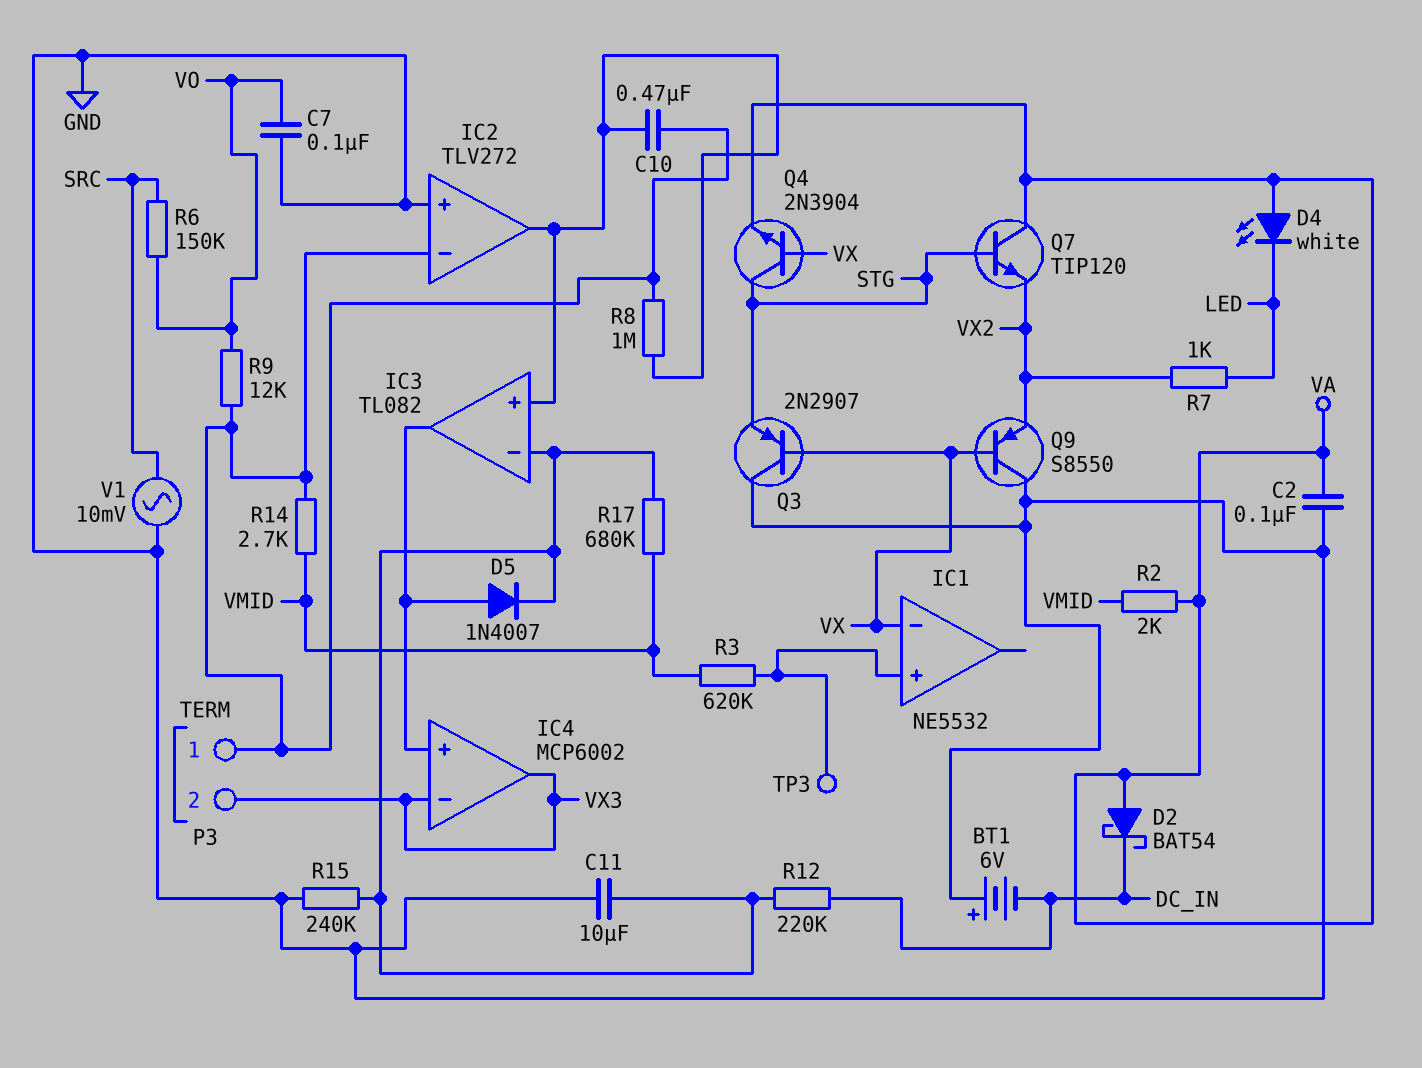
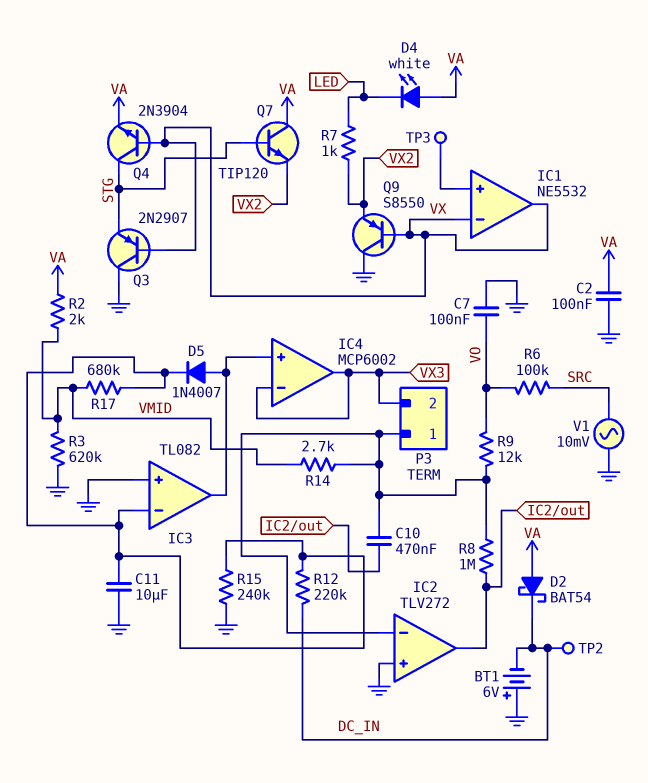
IC1 pin out: none -> VX
IC3 pin in+: IC2/out -> GND
R3: 620k (IC1/in+, VMID) -> 620k (GND, VMID)
R6: 150k (SRC, VO) -> 100k (SRC, VO)
TP2: none -> test point (DC_IN)

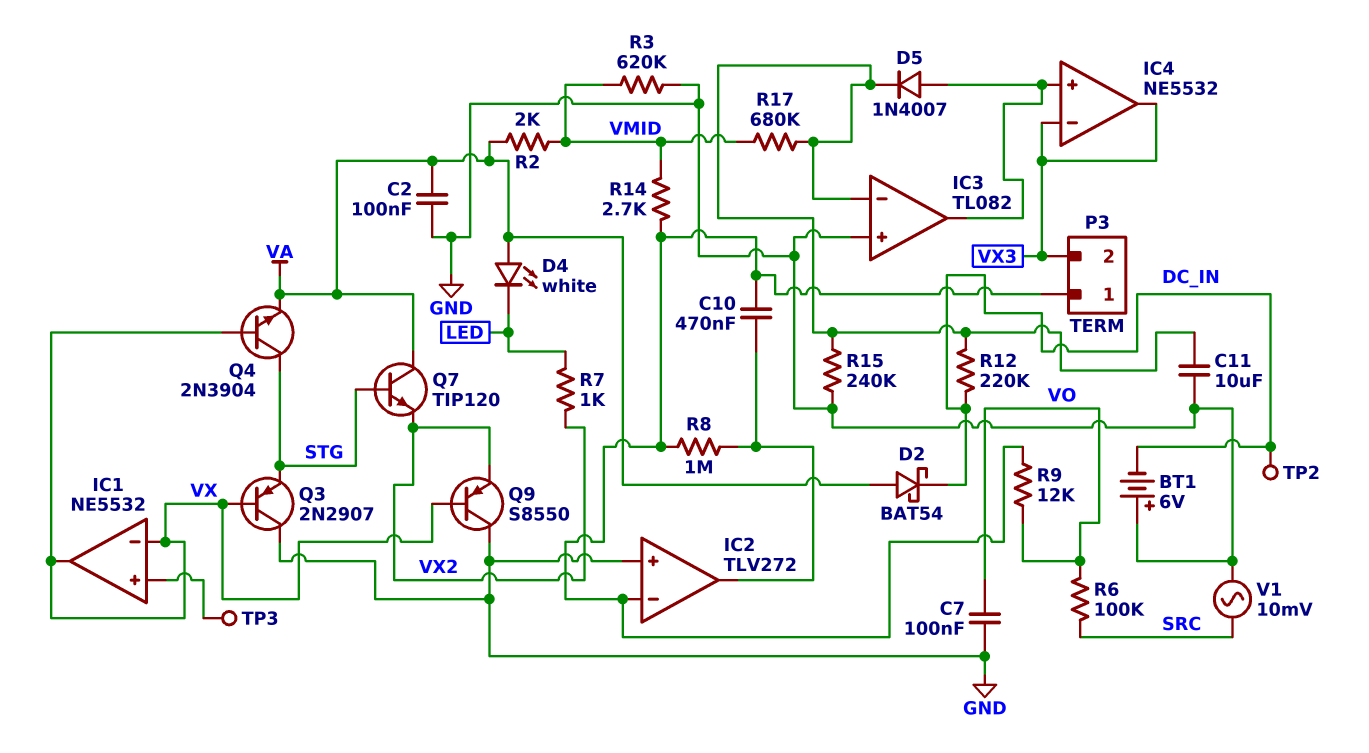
IC4: MCP6002 -> NE5532

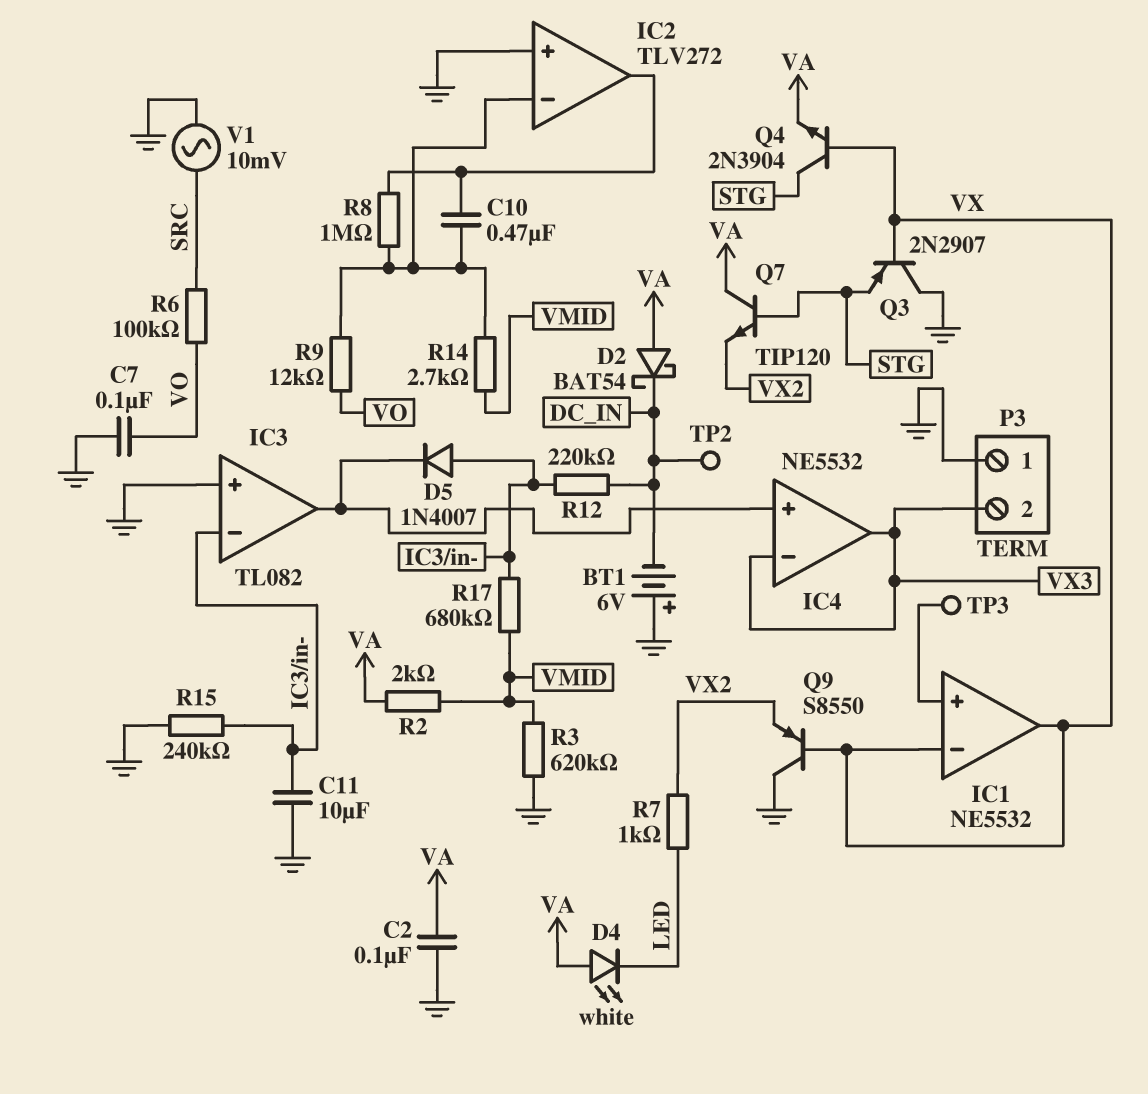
D5: diode 1N4007 (A IC3/out, K IC3/in-) -> diode 1N4007 (A IC3/in-, K IC3/out)
P3 pin 1: IC2/in- -> GND

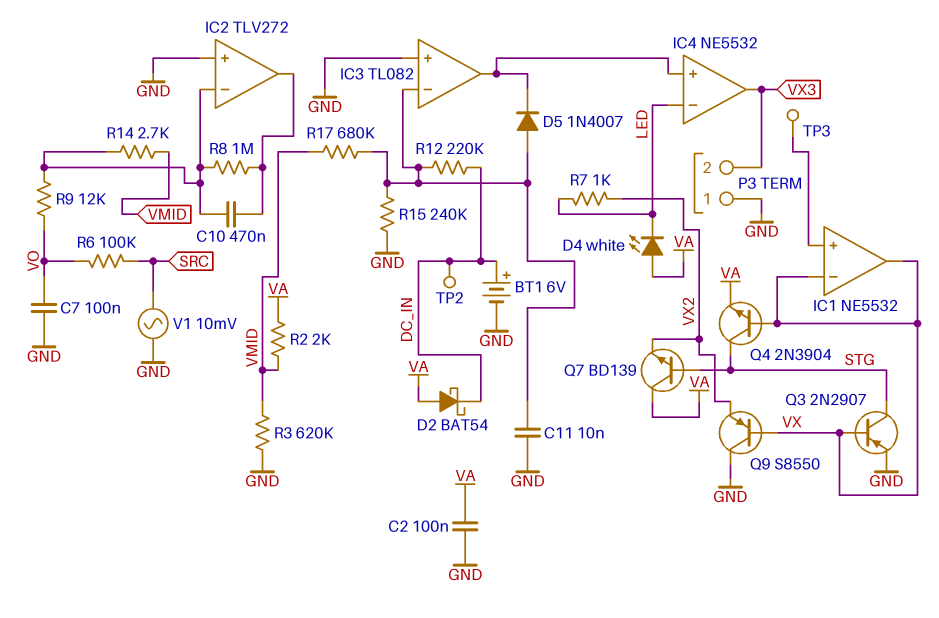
BT1: 6V (plus GND, minus DC_IN) -> 6V (plus DC_IN, minus GND)
C11: 10uF (GND, IC3/in-) -> 10nF (GND, IC3/in-)
IC4 pin in-: VX3 -> LED
Q3: PNP 2N2907 (B VX, C GND, E STG) -> PNP 2N2907 (B VX, C STG, E GND)
Q7: NPN TIP120 (B STG, C VA, E VX2) -> NPN BD139 (B STG, C VA, E VX2)

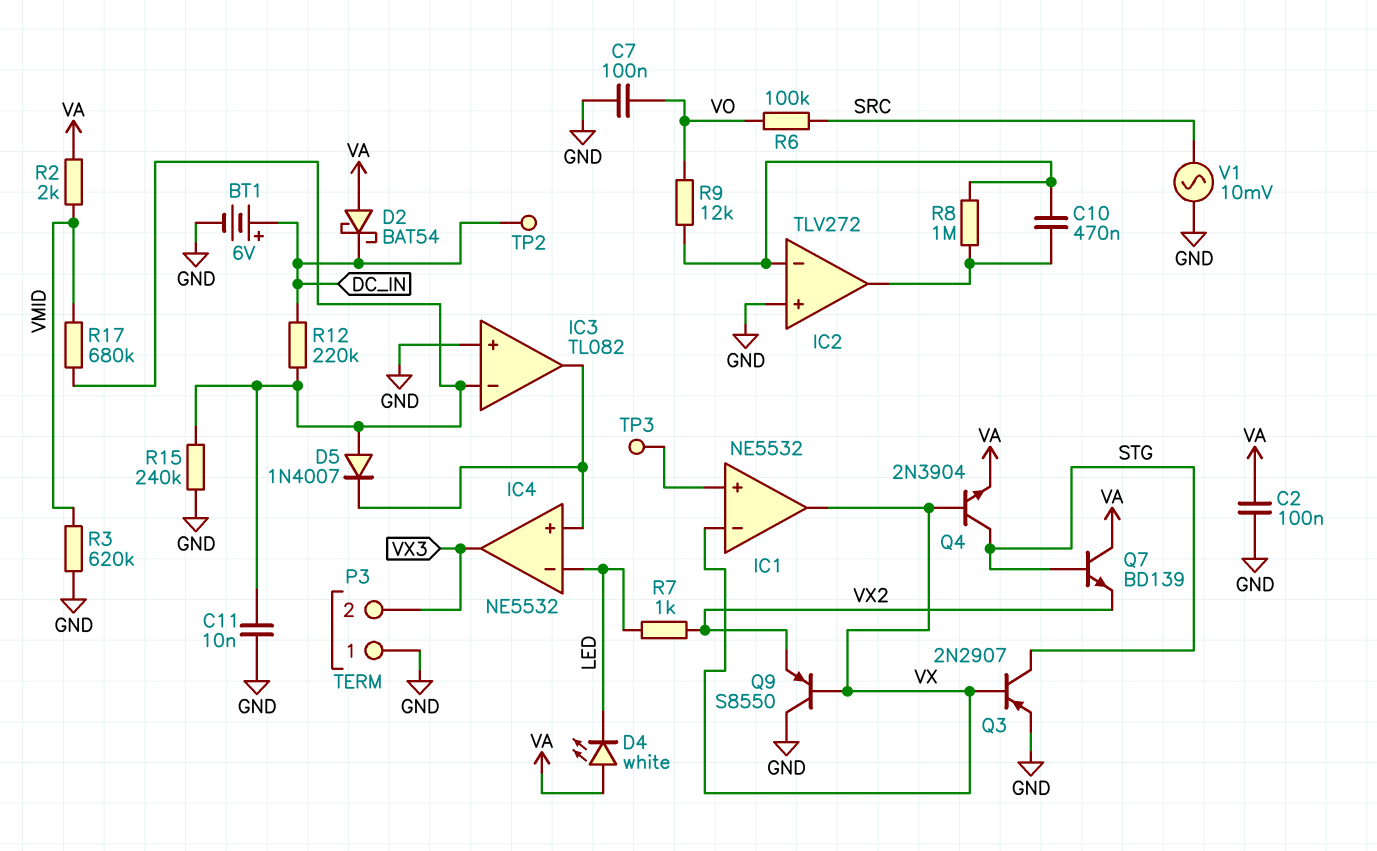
R14: 2.7k (IC2/in-, VMID) -> none

